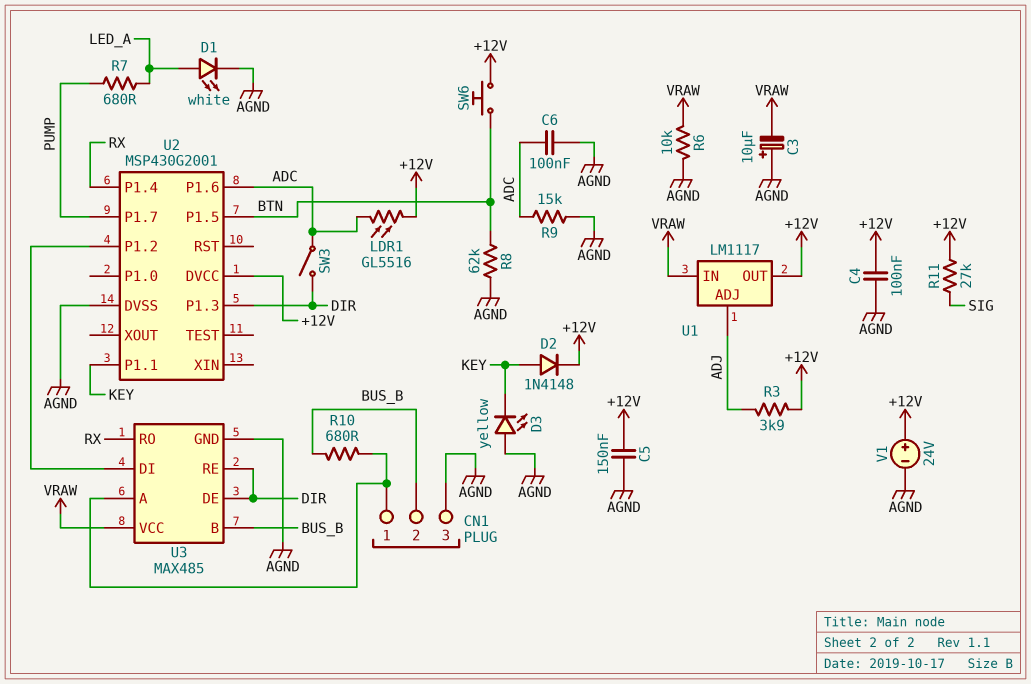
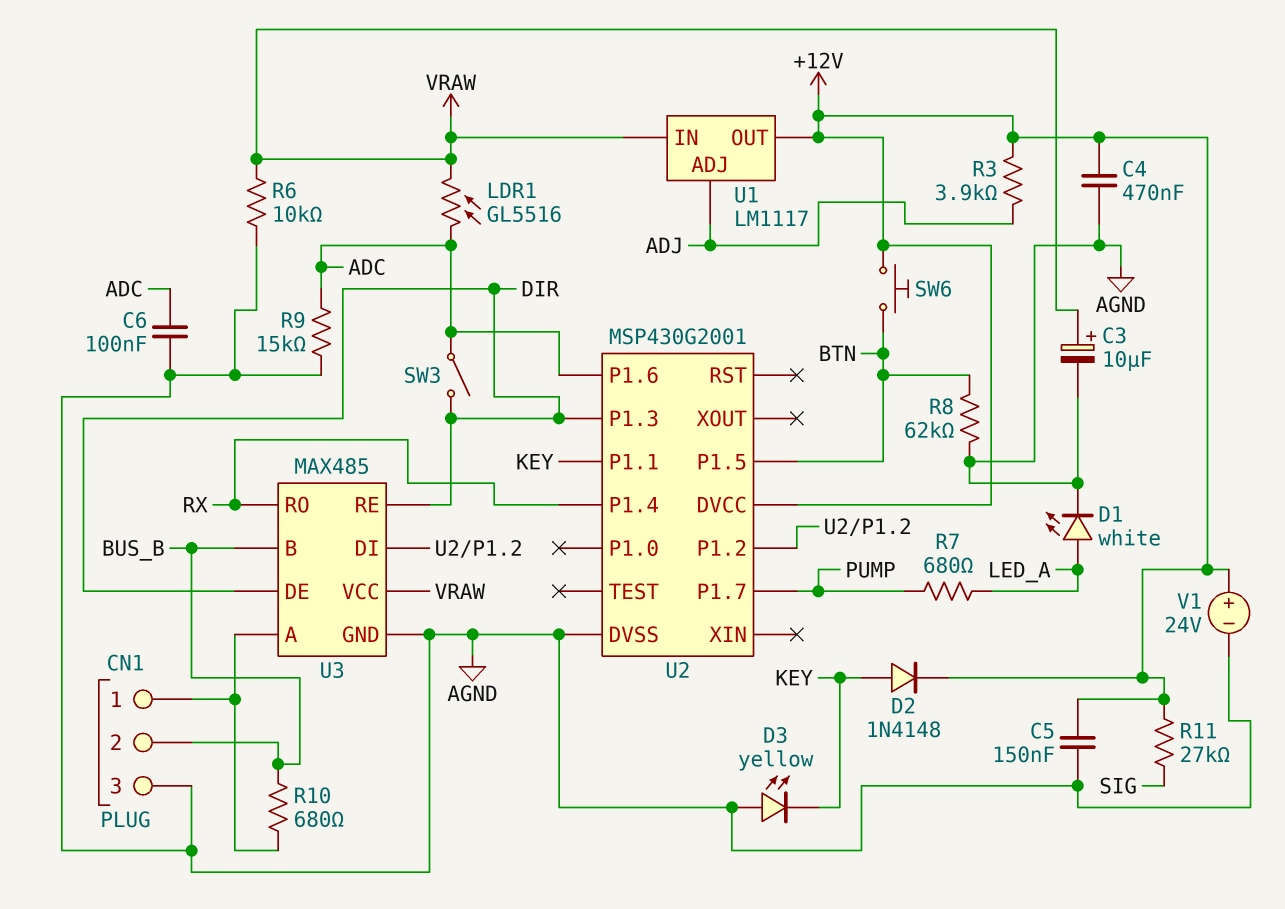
C3: 10uF (plus AGND, minus VRAW) -> 10uF (plus VRAW, minus AGND)
C4: 100nF (+12V, AGND) -> 470nF (+12V, AGND)
LDR1: GL5516 (+12V, ADC) -> GL5516 (ADC, VRAW)

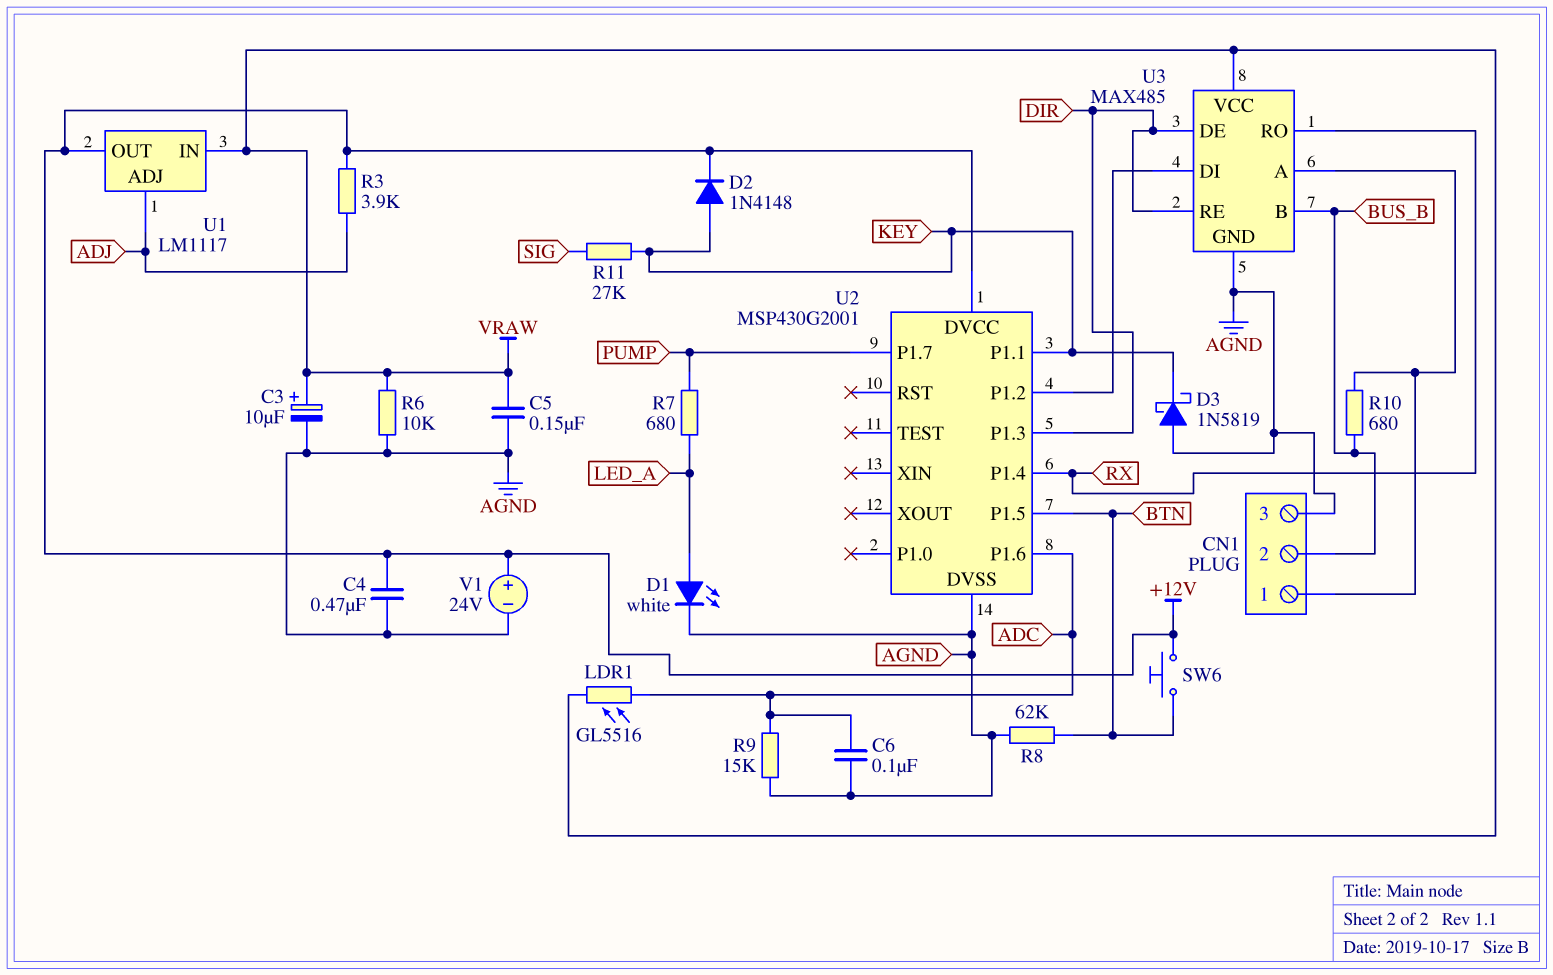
C5: 150nF (+12V, AGND) -> 150nF (AGND, VRAW)
D3: LED yellow (A AGND, K KEY) -> schottky 1N5819 (A AGND, K KEY)
R11: 27k (+12V, SIG) -> 27k (KEY, SIG)
SW3: switch (ADC, DIR) -> none

